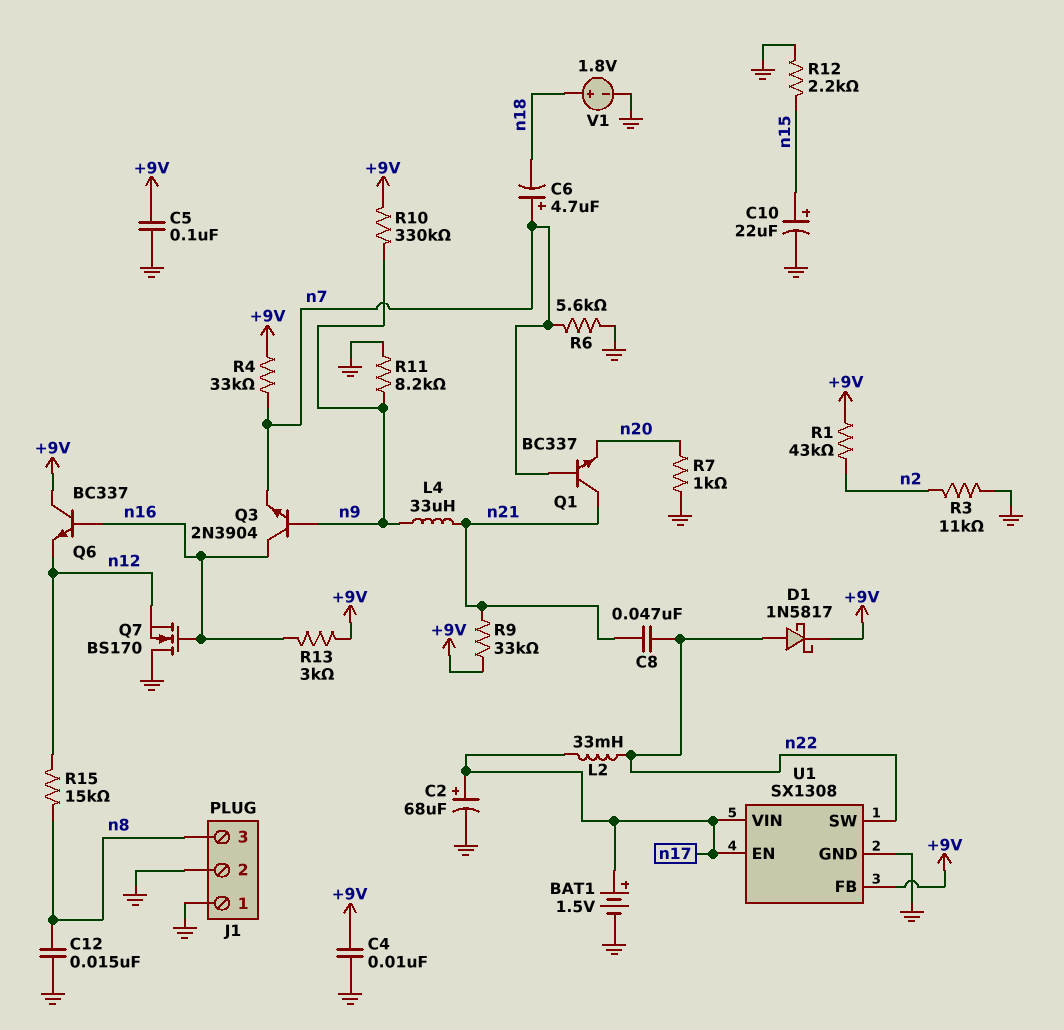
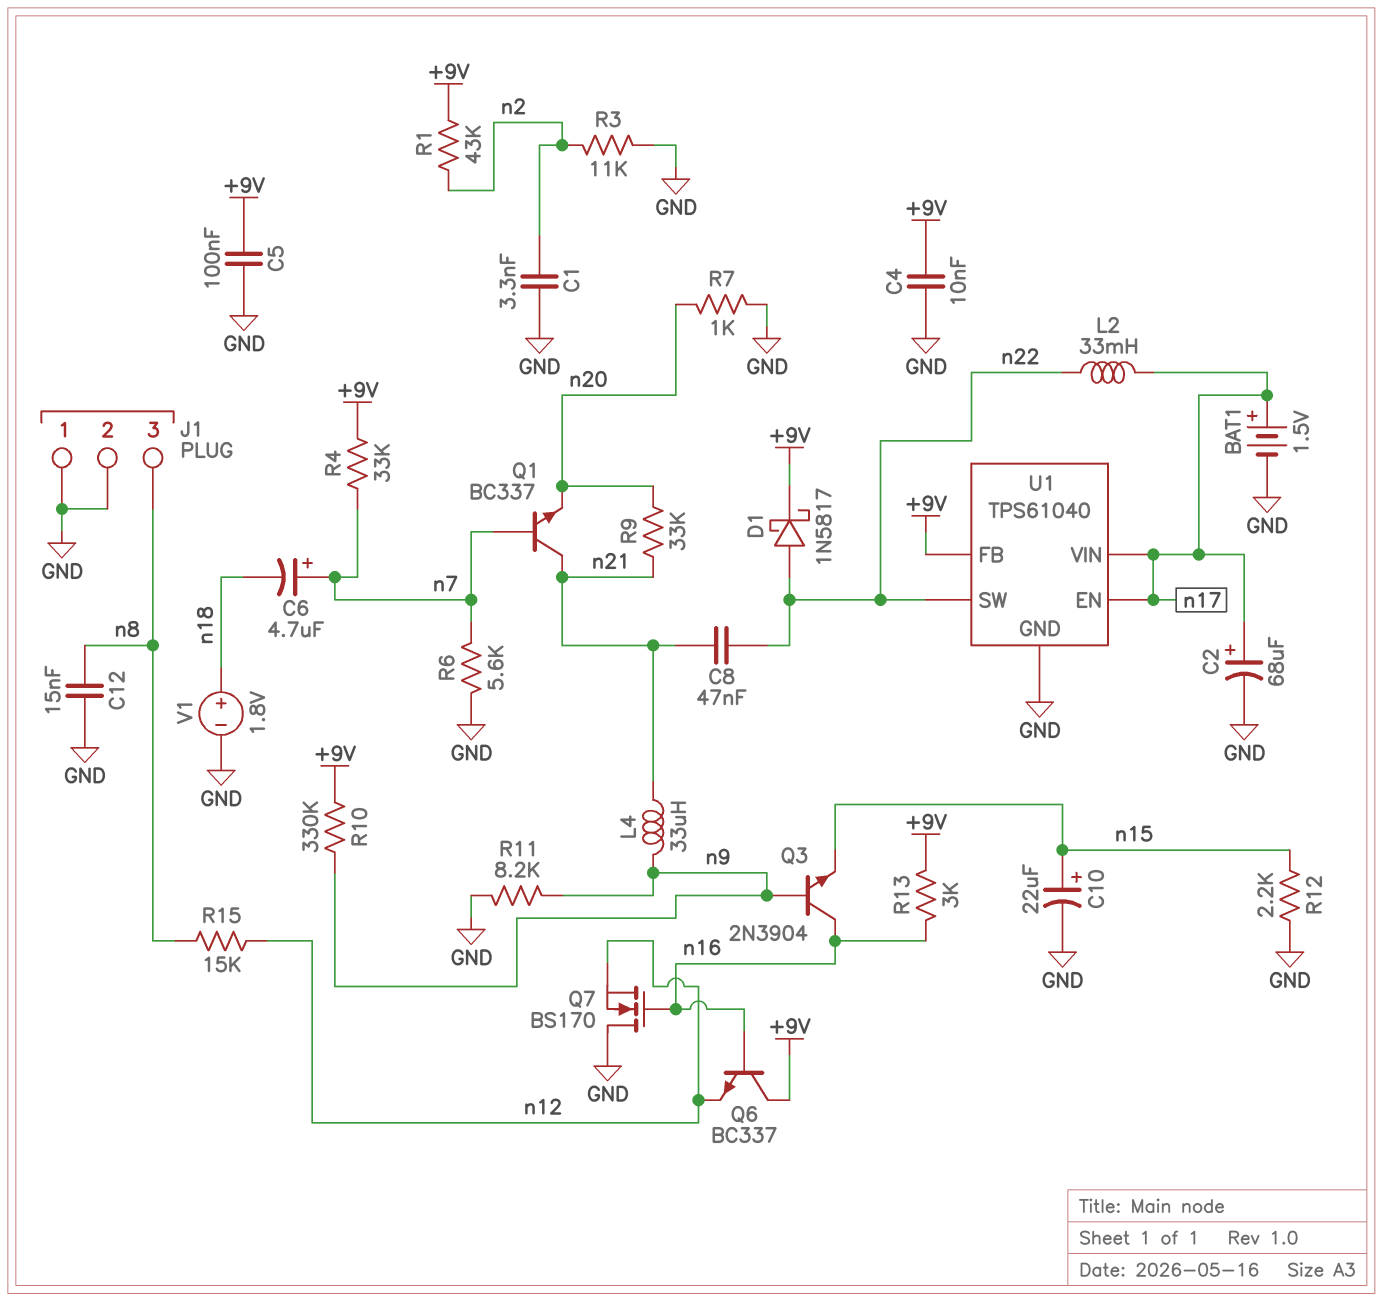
C1: none -> 3.3nF (GND, n2)
Q3: NPN 2N3904 (B n9, C n16, E n7) -> NPN 2N3904 (B n9, C n16, E n15)
R9: 33k (+9V, n21) -> 33k (n20, n21)
U1: SX1308 -> TPS61040

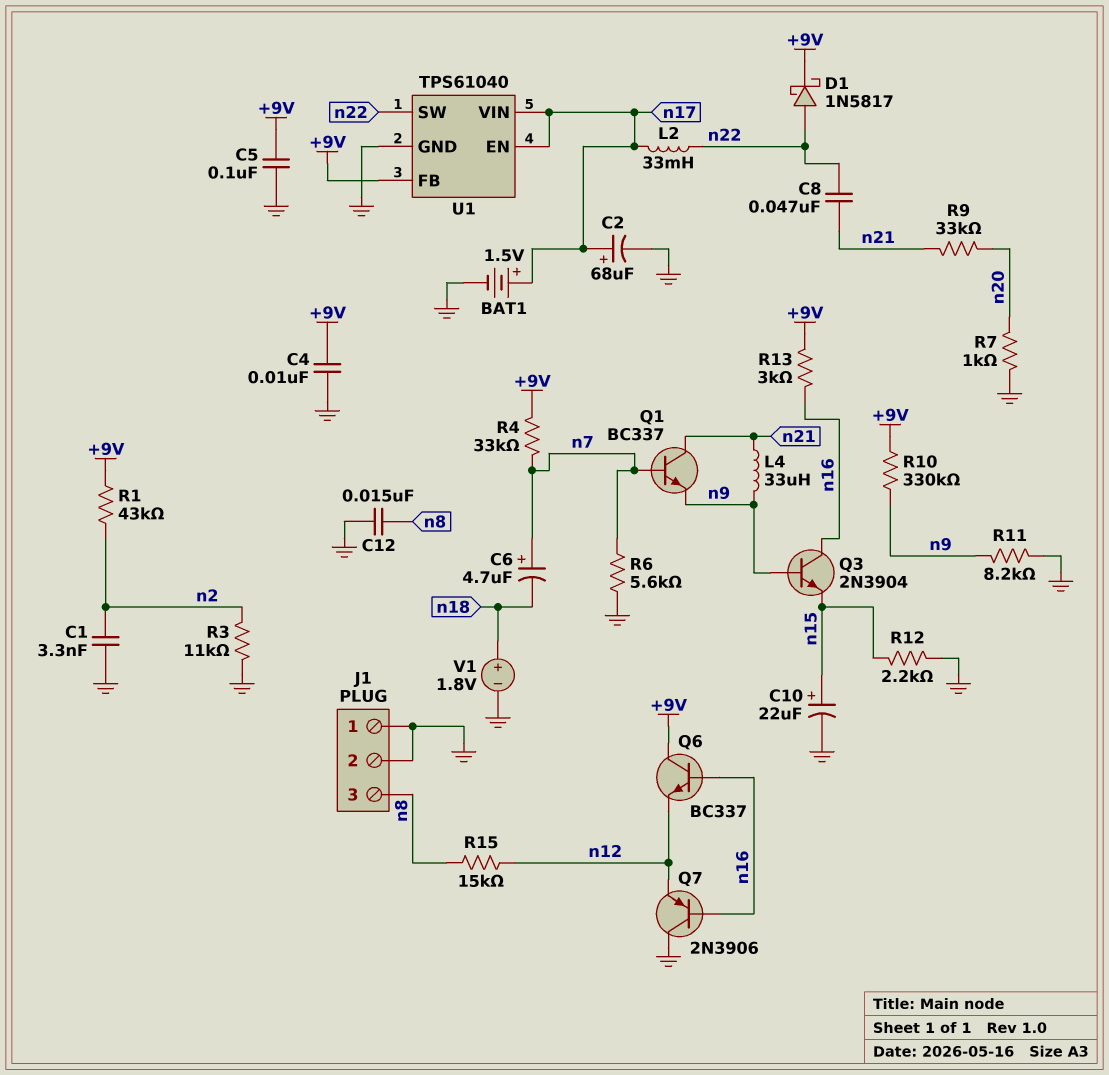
Q1: NPN BC337 (B n7, C n21, E n20) -> NPN BC337 (B n7, C n21, E n9)
Q7: NMOS BS170 (G n16, D GND, S n12) -> PNP 2N3906 (B n16, C GND, E n12)

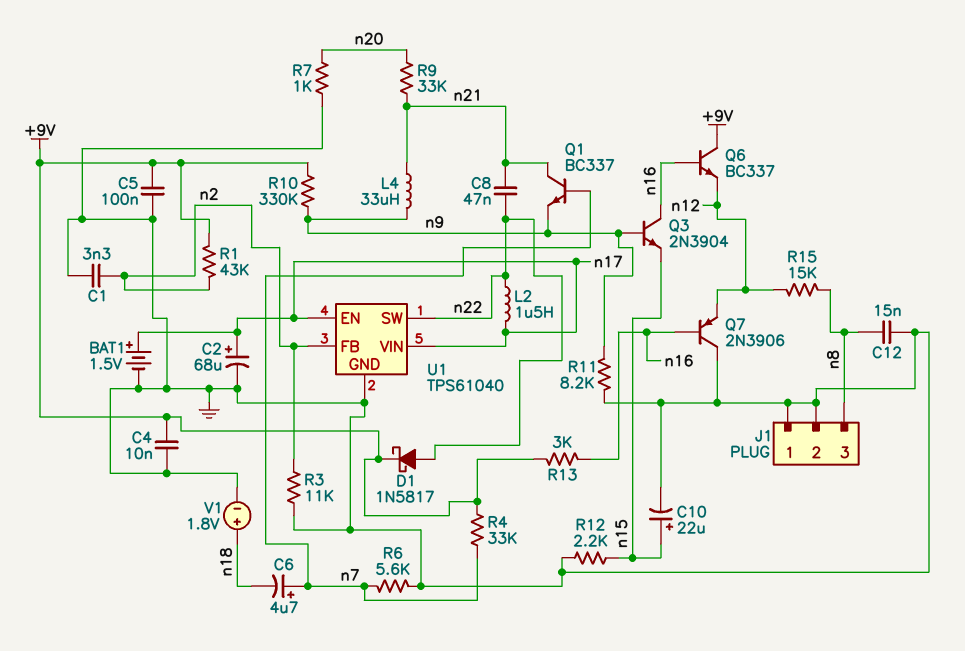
L2: 33mH (n17, n22) -> 1.5uH (n17, n22)
U1 pin FB: +9V -> n2

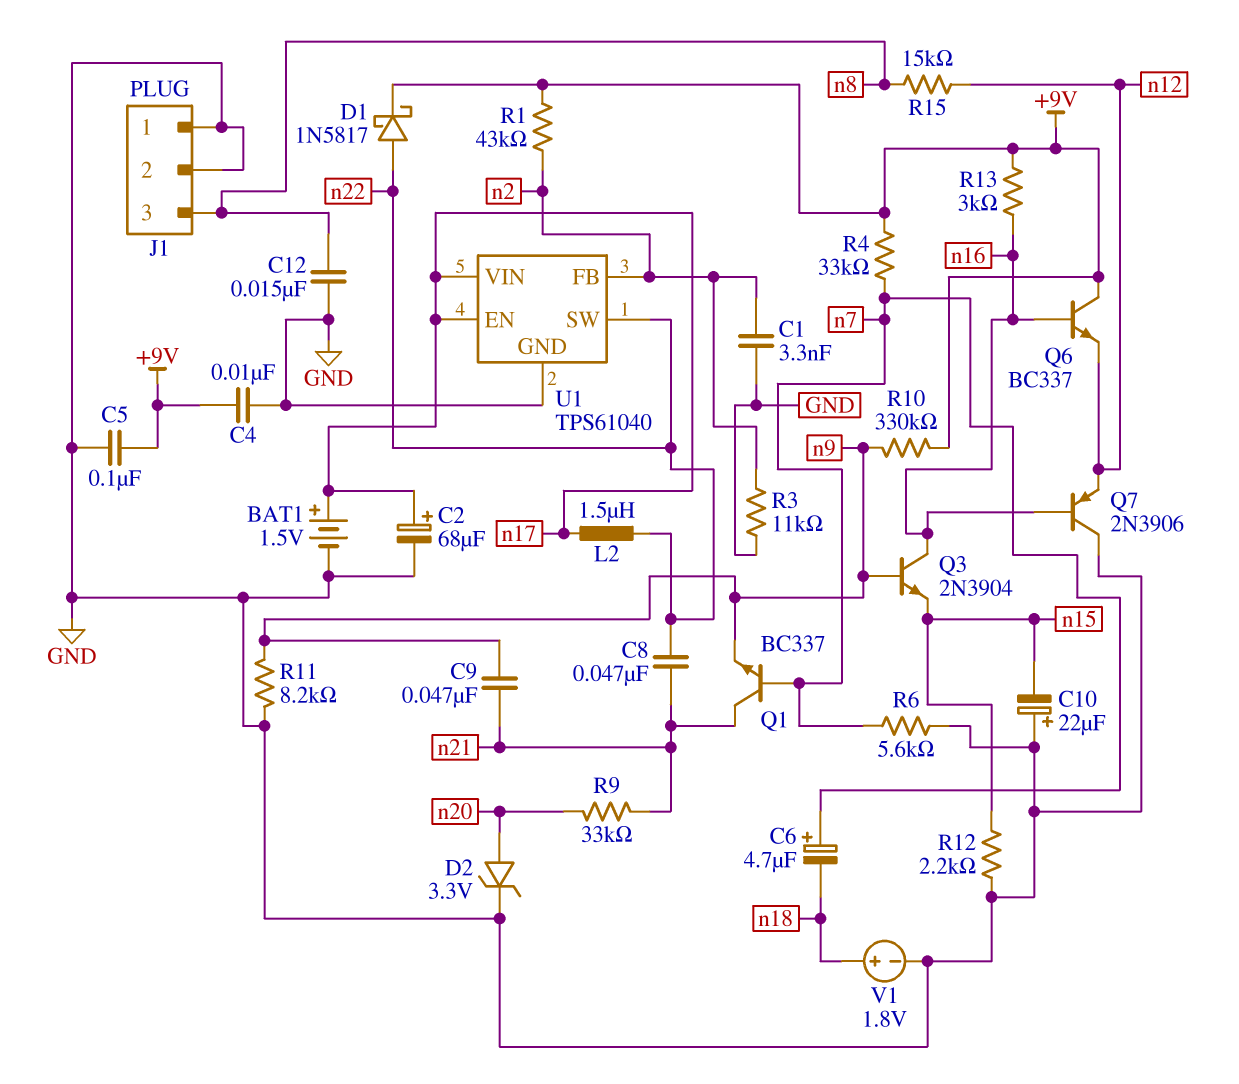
C9: none -> 47nF (n9, n21)
C10: 22uF (plus n15, minus GND) -> 22uF (plus GND, minus n15)
D2: none -> zener 3.3V (A n20, K GND)
L4: 33uH (n9, n21) -> none
R7: 1k (GND, n20) -> none

